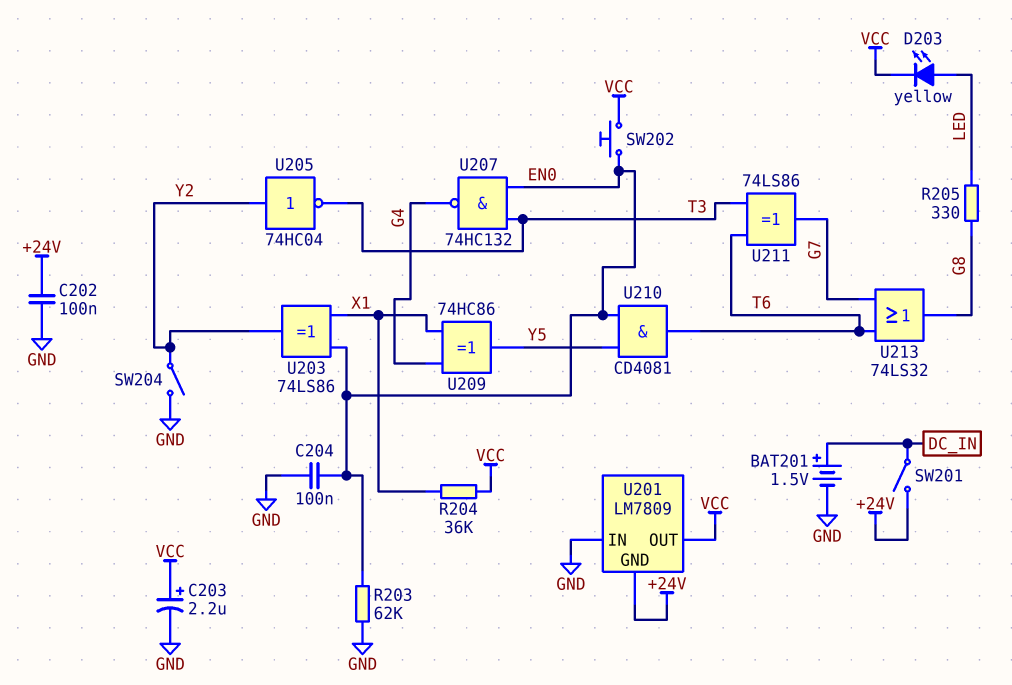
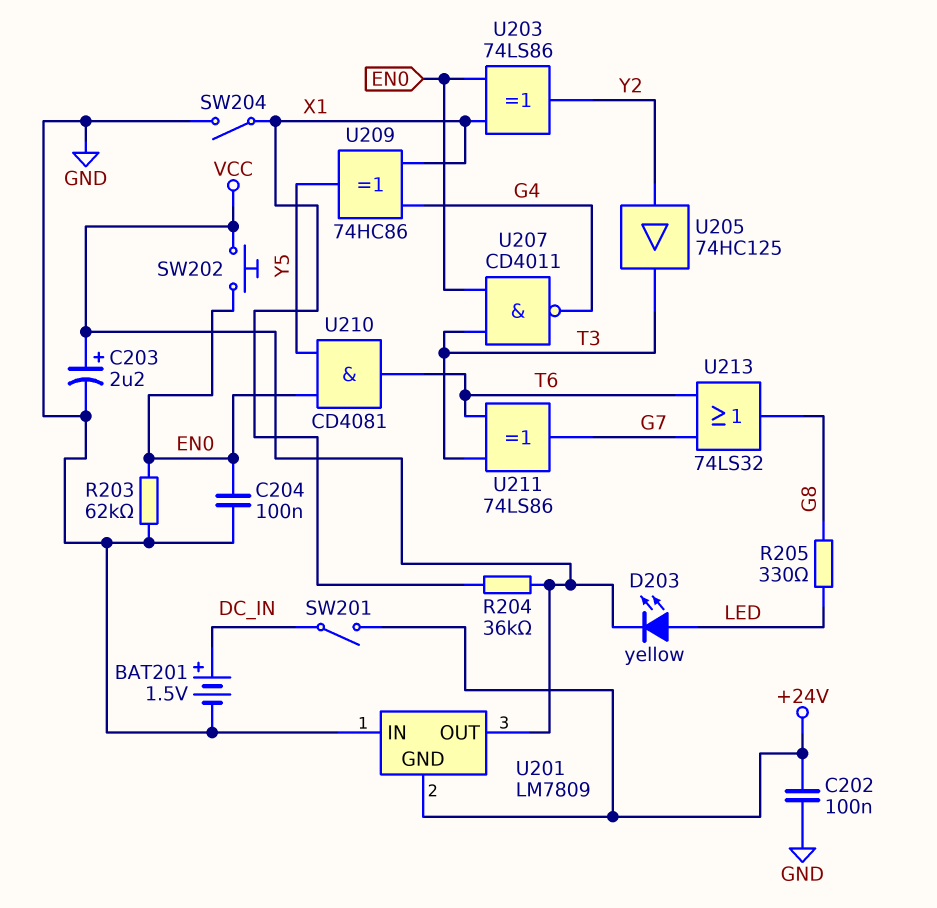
SW204: switch (GND, Y2) -> switch (GND, X1)
U205: NOT 74HC04 (in Y2, out T3) -> buffer 74HC125 (in Y2, out T3)
U207: NAND 74HC132 (in EN0, in T3, out G4) -> NAND CD4011 (in EN0, in T3, out G4)

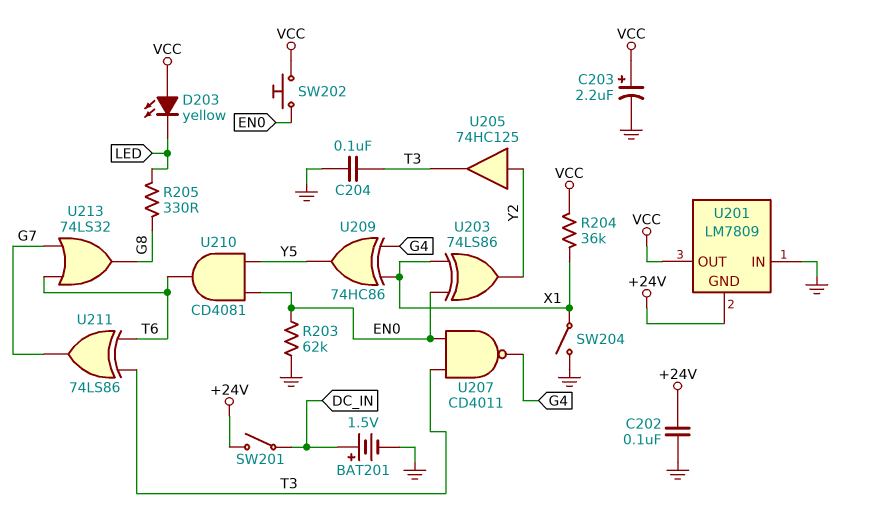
C204: 100nF (EN0, GND) -> 100nF (GND, T3)
D203: LED yellow (A LED, K VCC) -> LED yellow (A VCC, K LED)

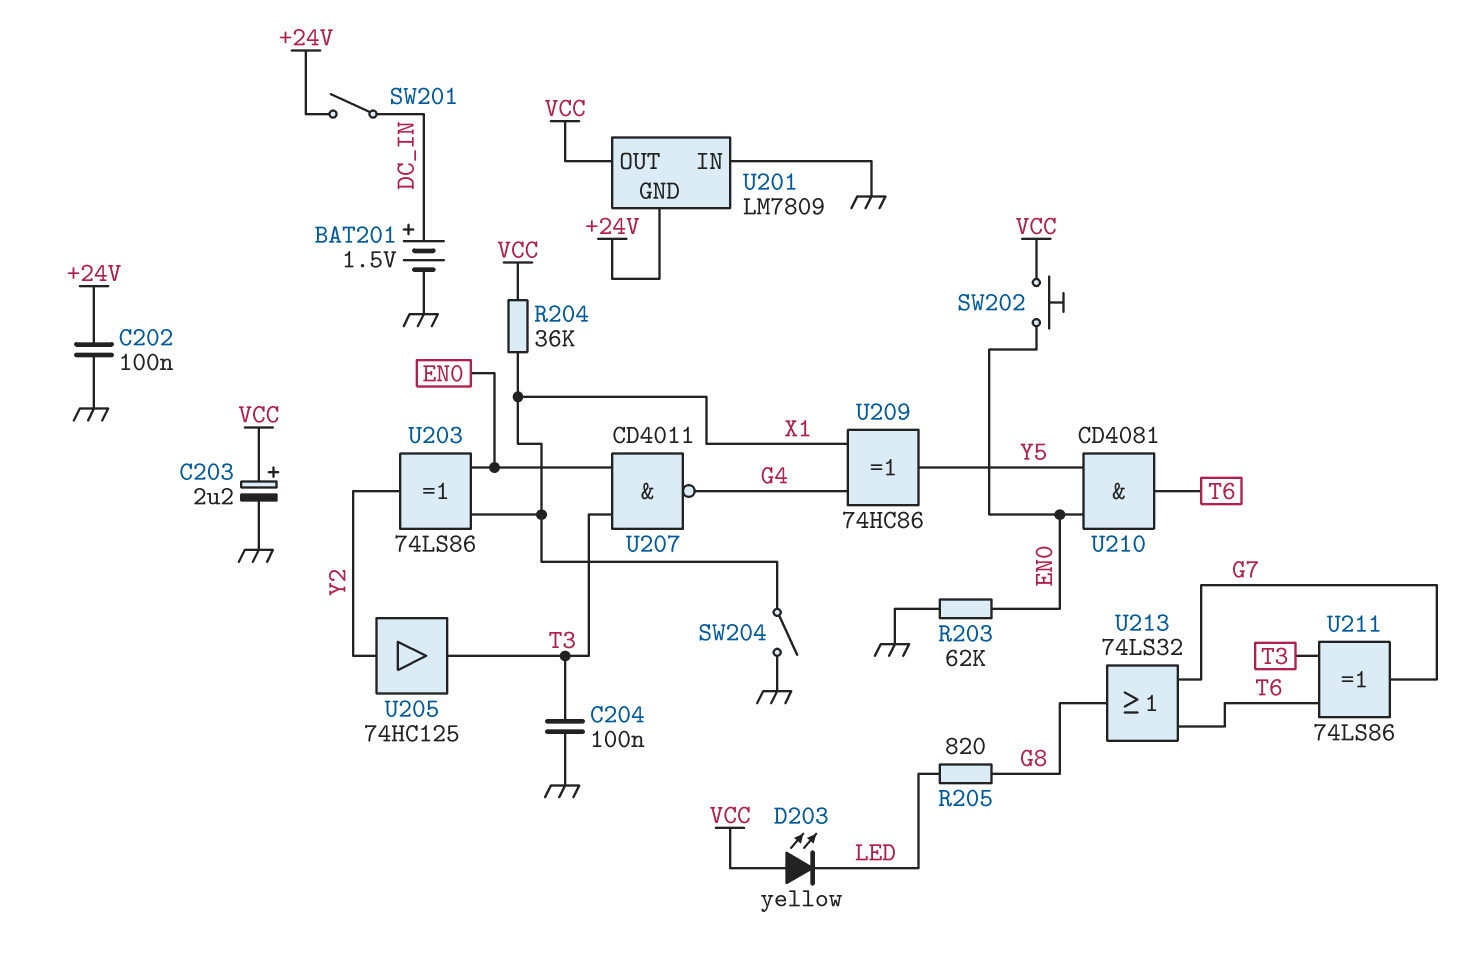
R205: 330 (G8, LED) -> 820 (G8, LED)

